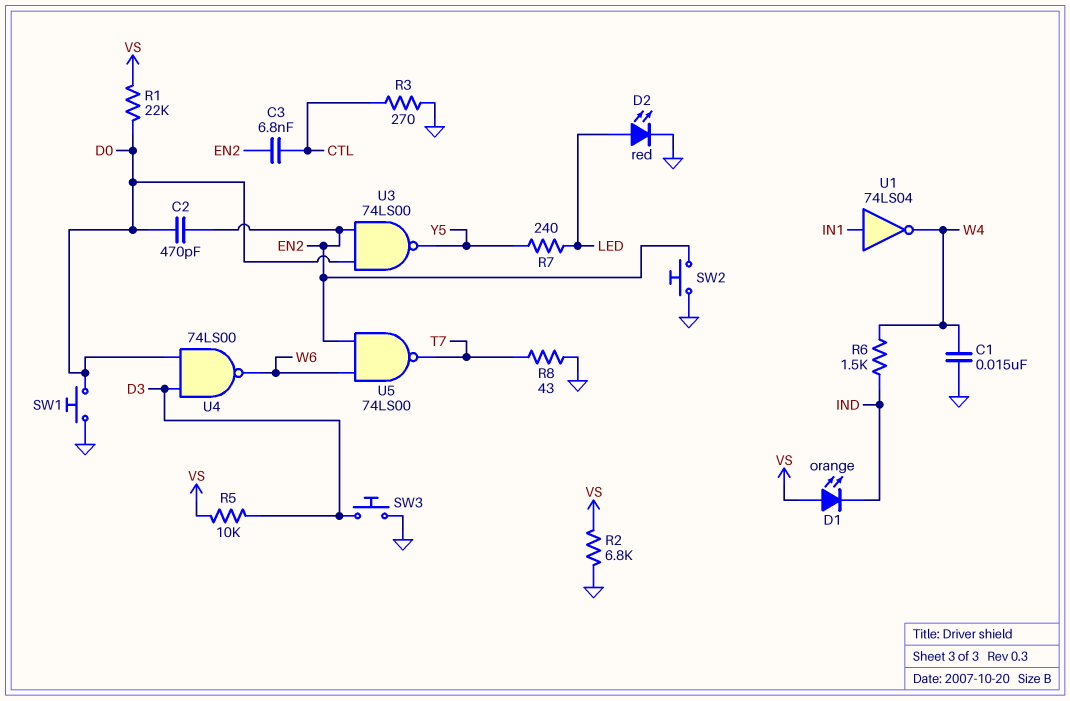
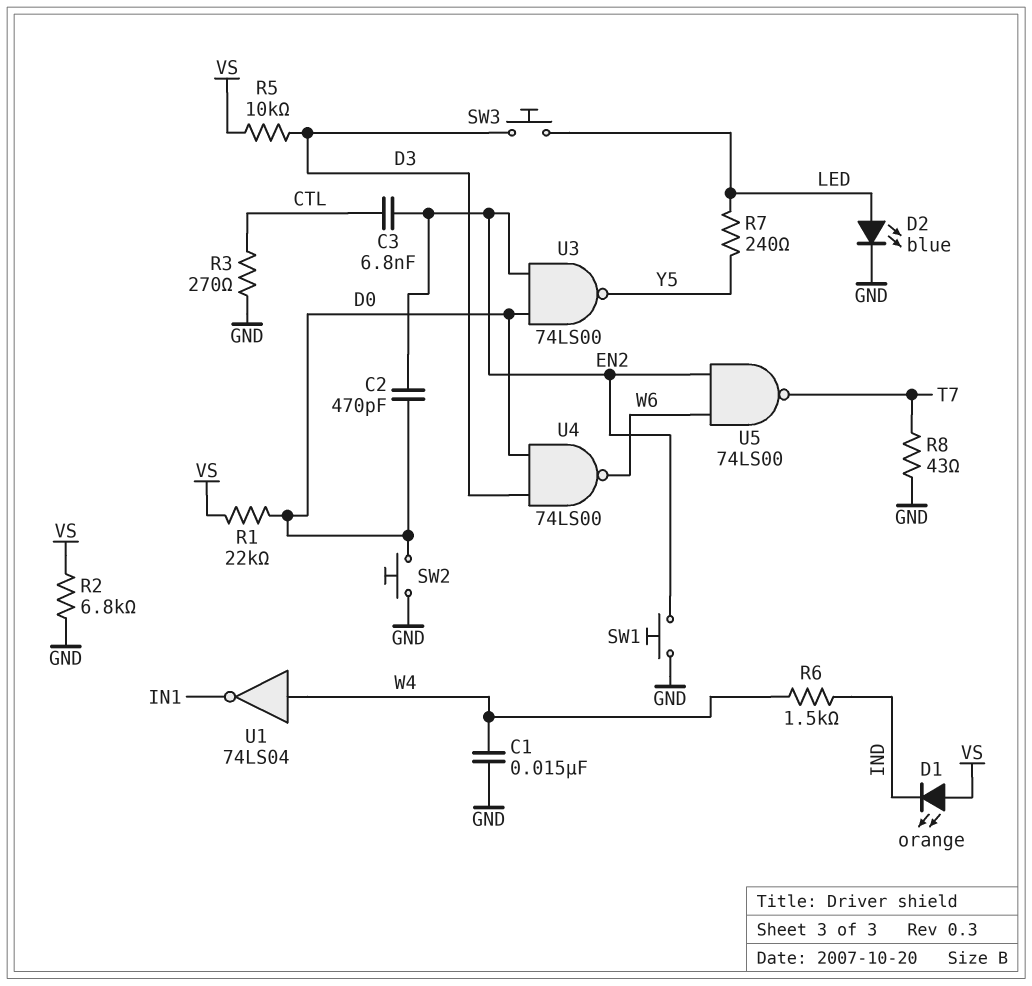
D2: LED red (A LED, K GND) -> LED blue (A LED, K GND)
SW1: button (D0, GND) -> button (EN2, GND)
SW2: button (EN2, GND) -> button (D0, GND)
SW3: button (D3, GND) -> button (D3, LED)
U1: NOT 74LS04 (in IN1, out W4) -> NOT 74LS04 (in W4, out IN1)

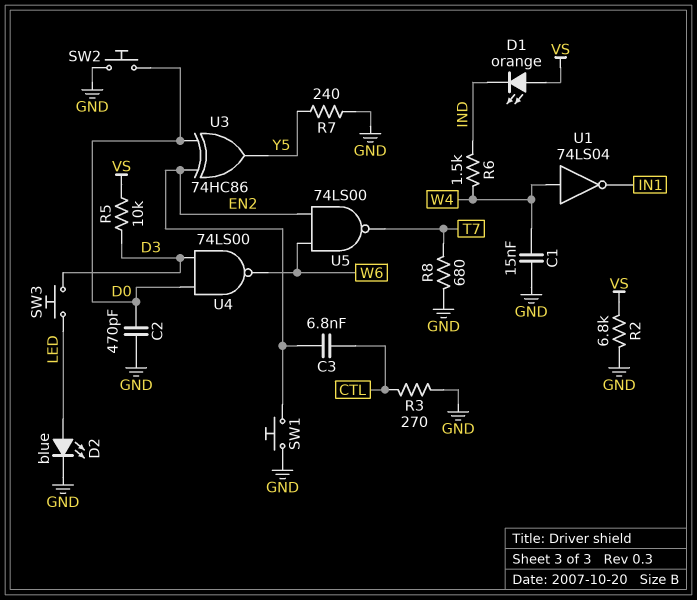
C2: 470pF (D0, EN2) -> 470pF (D0, GND)
R1: 22k (D0, VS) -> none
R7: 240 (LED, Y5) -> 240 (GND, Y5)
R8: 43 (GND, T7) -> 680 (GND, T7)
U3: NAND 74LS00 (in D0, in EN2, out Y5) -> XOR 74HC86 (in D0, in EN2, out Y5)

